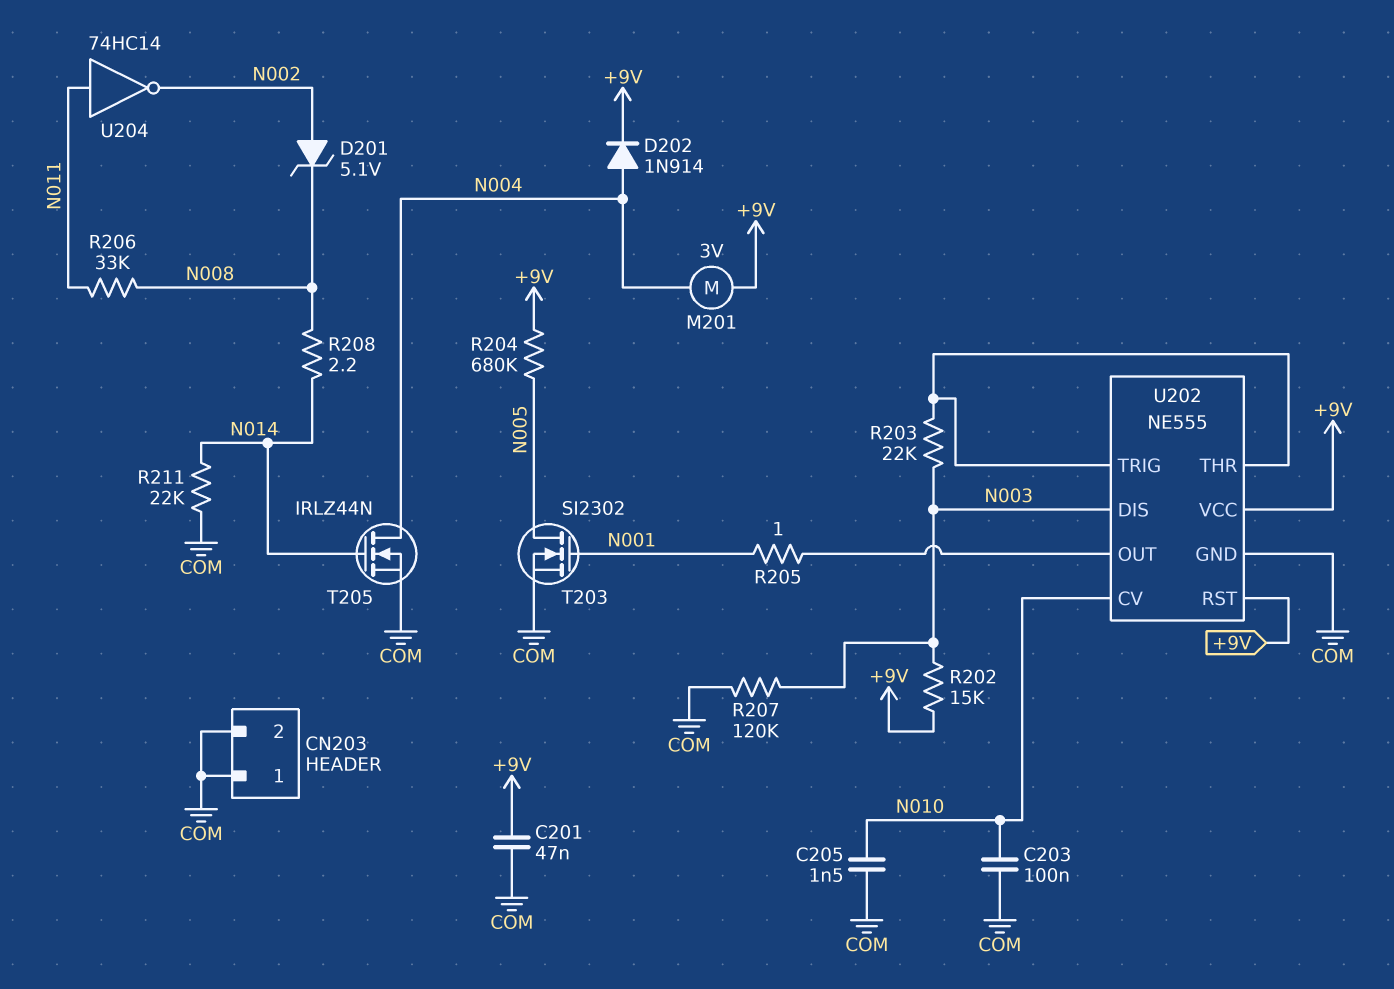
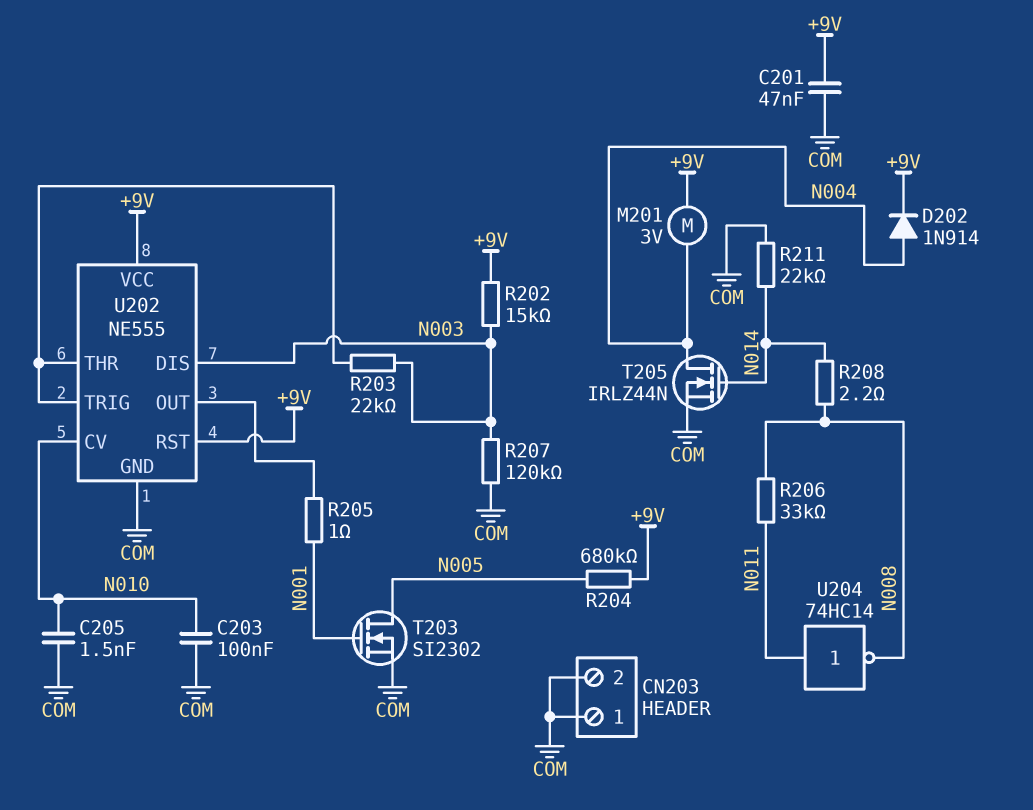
D201: zener 5.1V (A N002, K N008) -> none
U204: NOT 74HC14 (in N011, out N002) -> NOT 74HC14 (in N011, out N008)

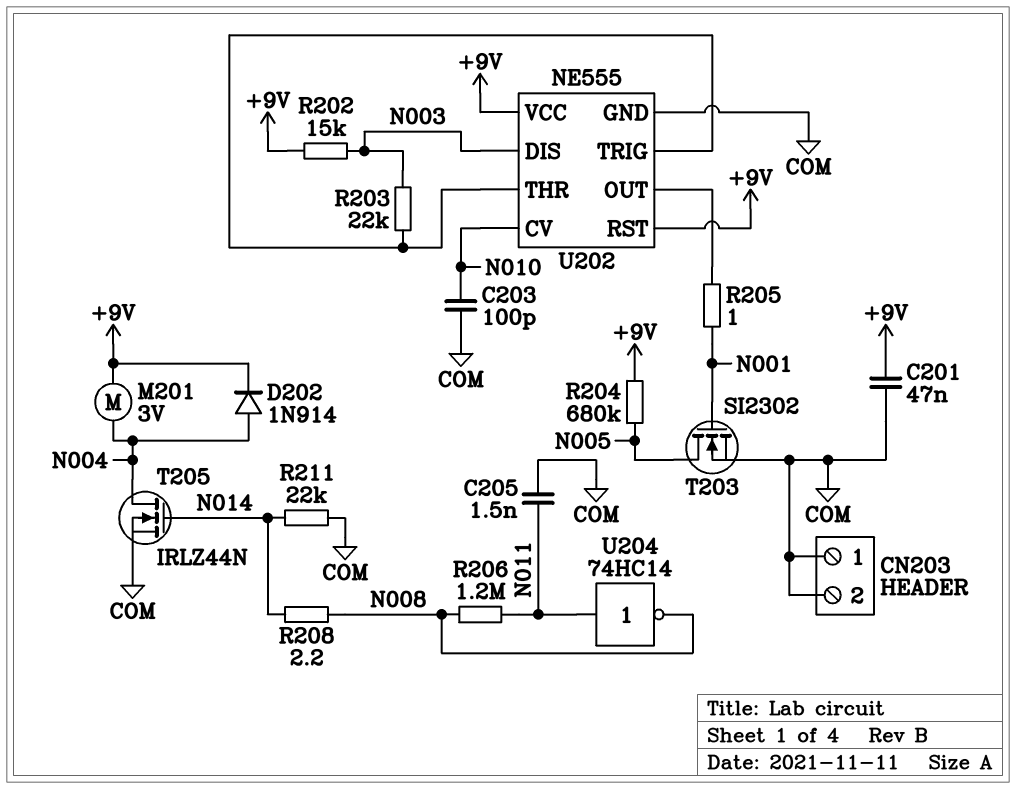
C203: 100nF (COM, N010) -> 100pF (COM, N010)
C205: 1.5nF (COM, N010) -> 1.5nF (COM, N011)
R206: 33k (N008, N011) -> 1.2M (N008, N011)
R207: 120k (COM, N003) -> none

